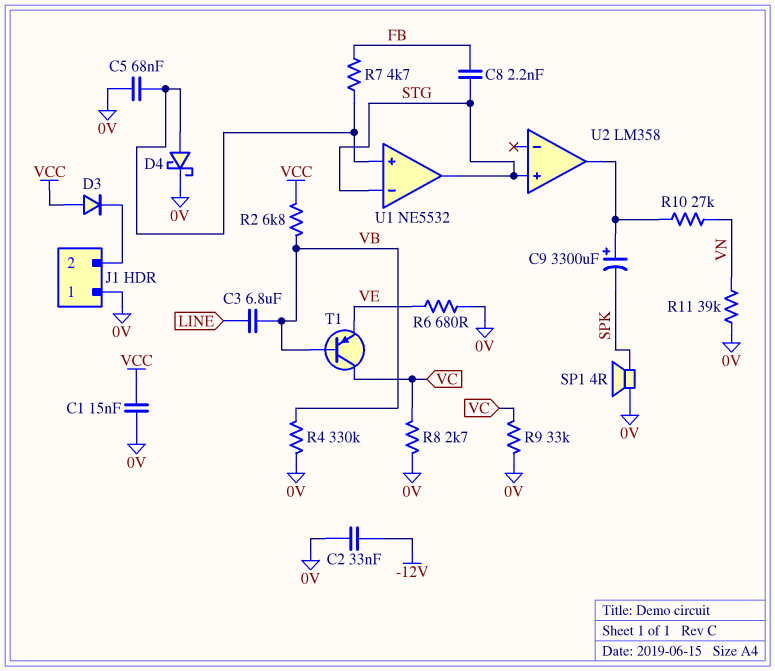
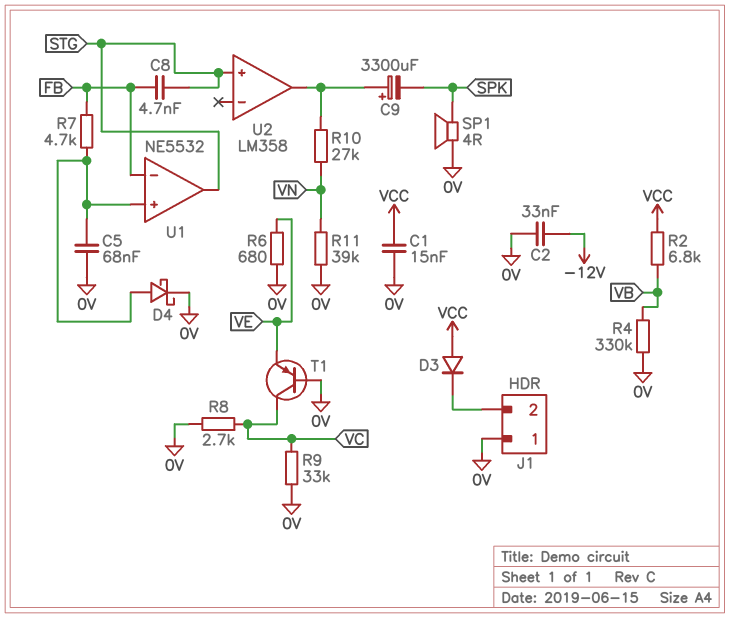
C3: 6.8uF (LINE, VB) -> none
C8: 2.2nF (FB, STG) -> 4.7nF (FB, STG)
T1: PNP (B VB, C VC, E VE) -> PNP (B 0V, C VC, E VE)
U1 pin in-: STG -> FB

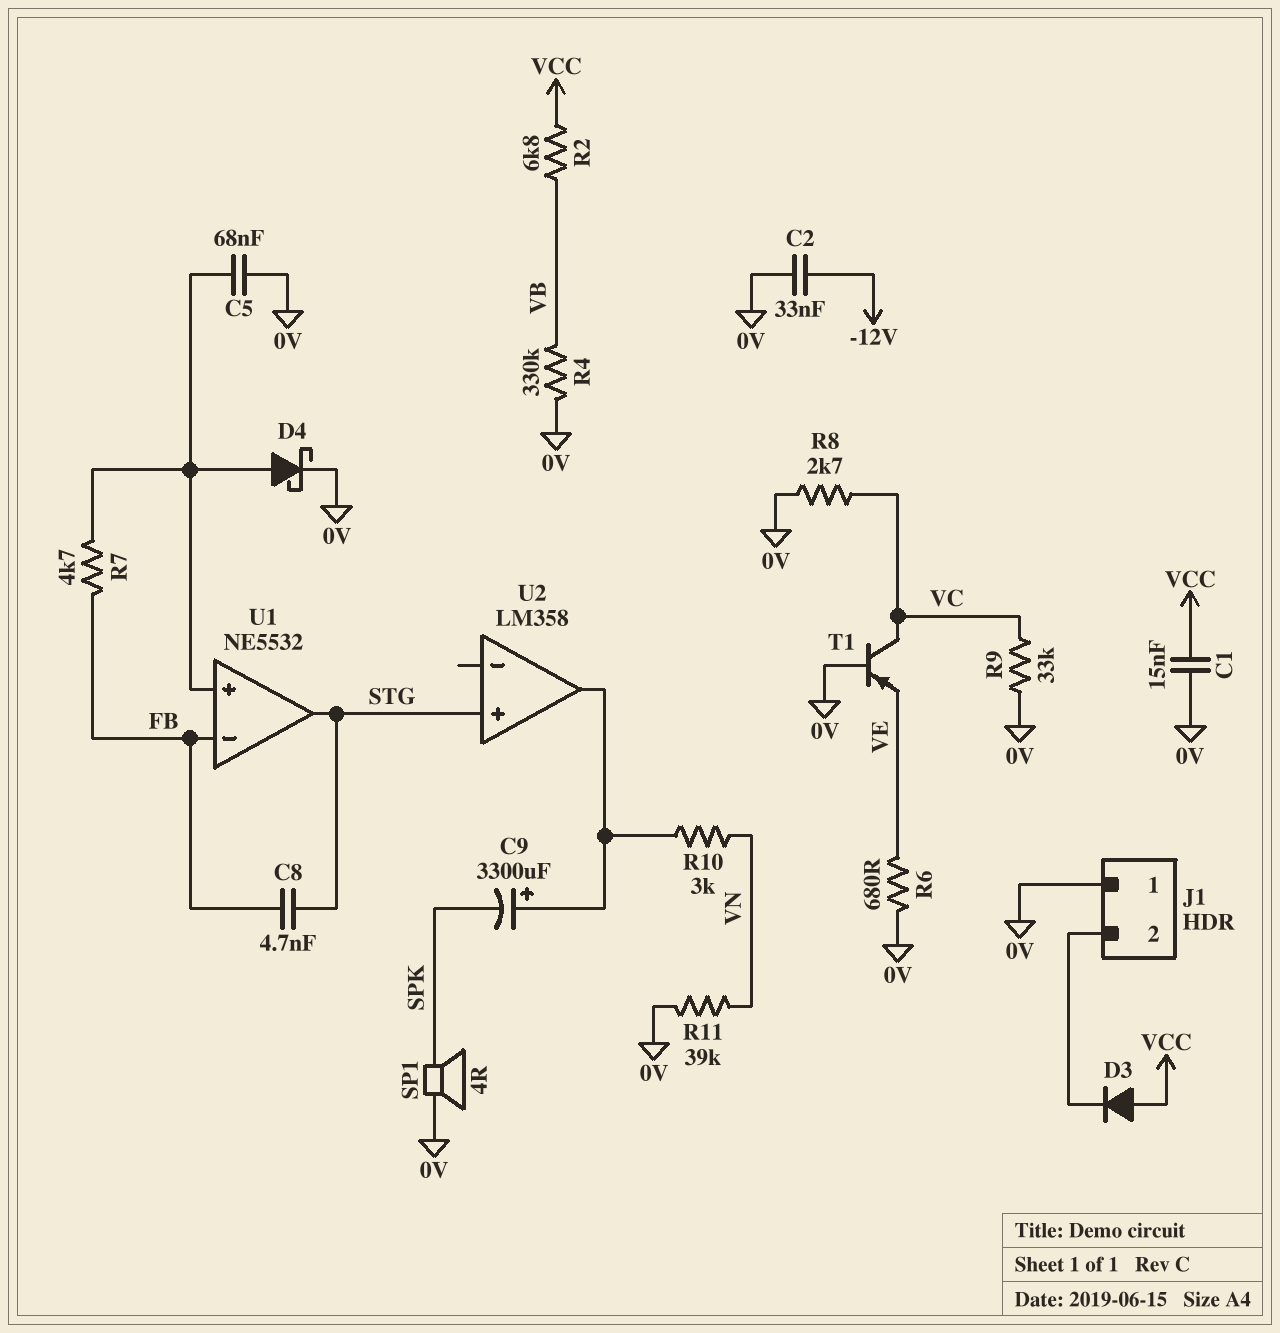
R10: 27k (U2/out, VN) -> 3k (U2/out, VN)

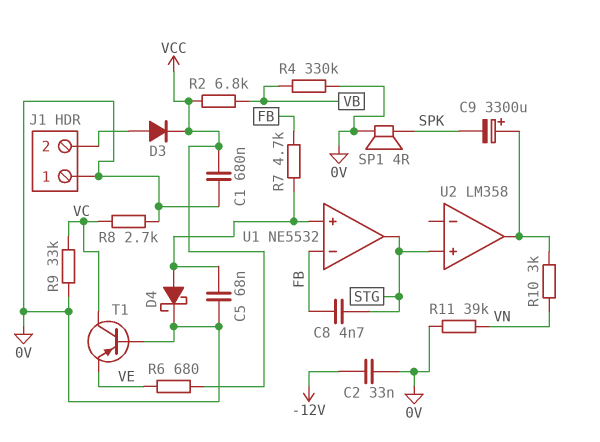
C1: 15nF (0V, VCC) -> 680nF (0V, VCC)
D3: diode (A VCC, K J1/2) -> diode (A J1/2, K VCC)
R6: 680 (0V, VE) -> 680 (VCC, VE)

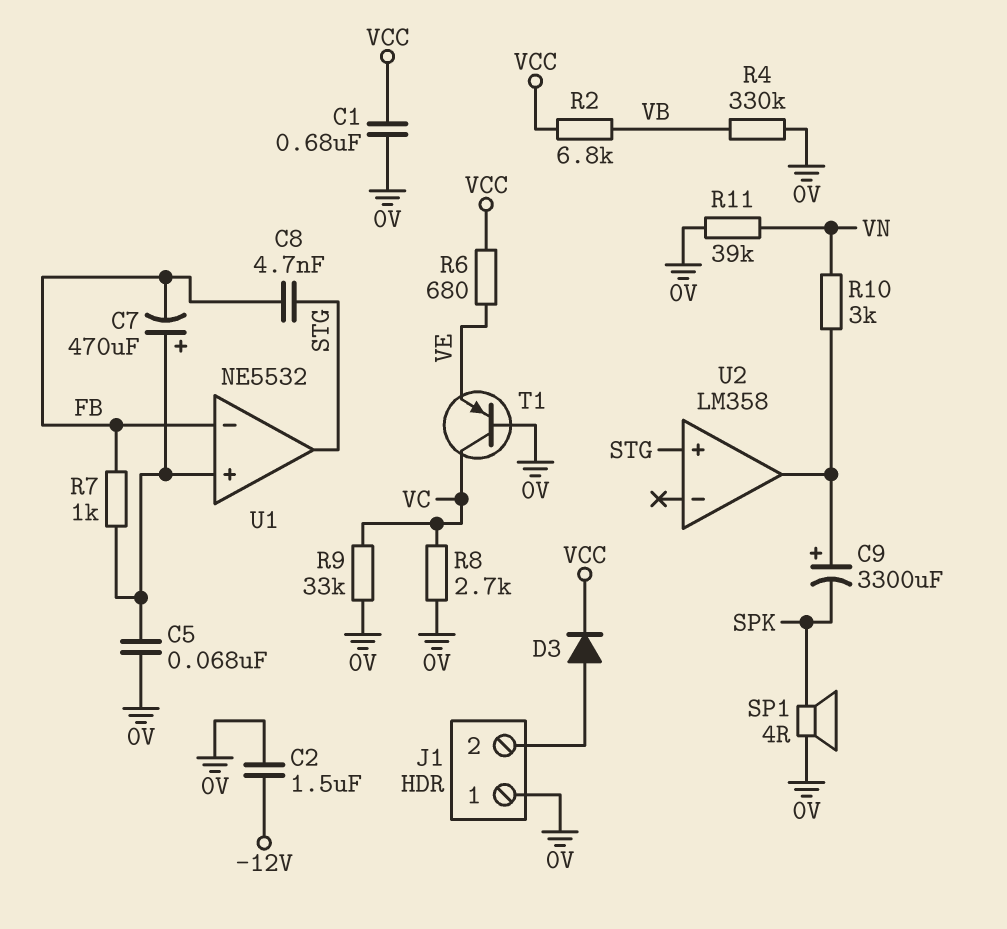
C2: 33nF (-12V, 0V) -> 1.5uF (-12V, 0V)
C7: none -> 470uF (plus U1/in+, minus FB)
D4: schottky (A U1/in+, K 0V) -> none
R7: 4.7k (FB, U1/in+) -> 1k (FB, U1/in+)

